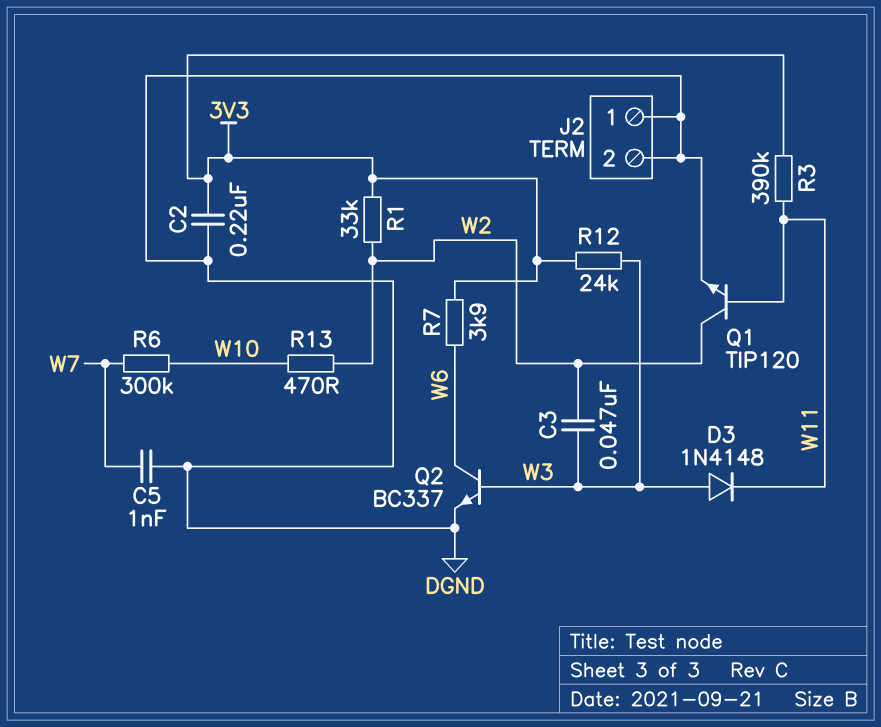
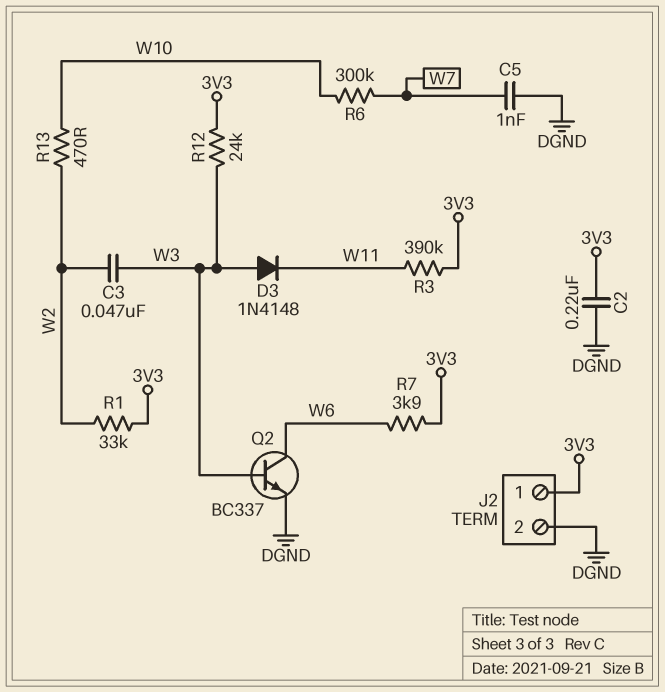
J2 pin 1: DGND -> 3V3
Q1: NPN TIP120 (B W11, C W2, E DGND) -> none

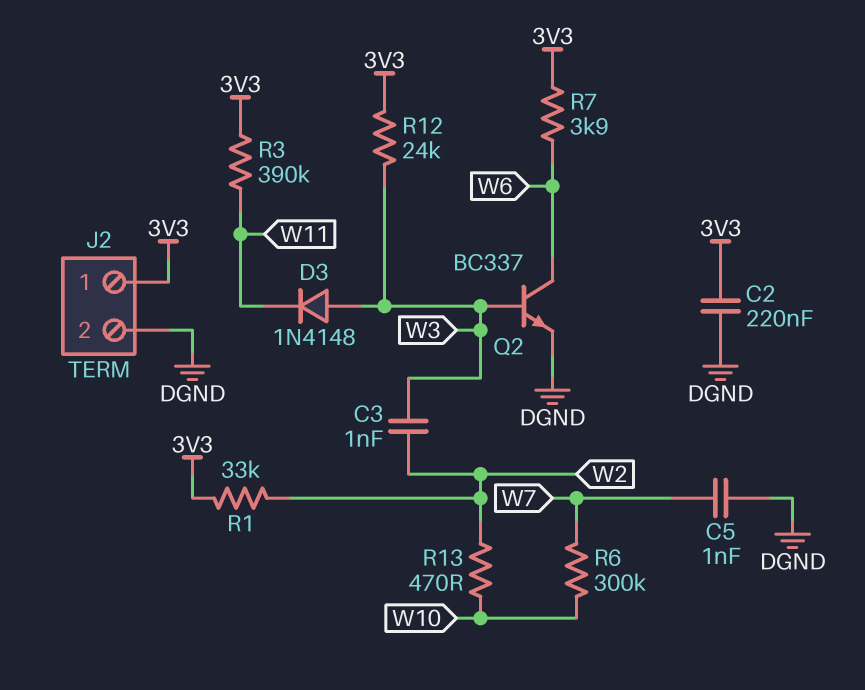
C3: 47nF (W2, W3) -> 1nF (W2, W3)

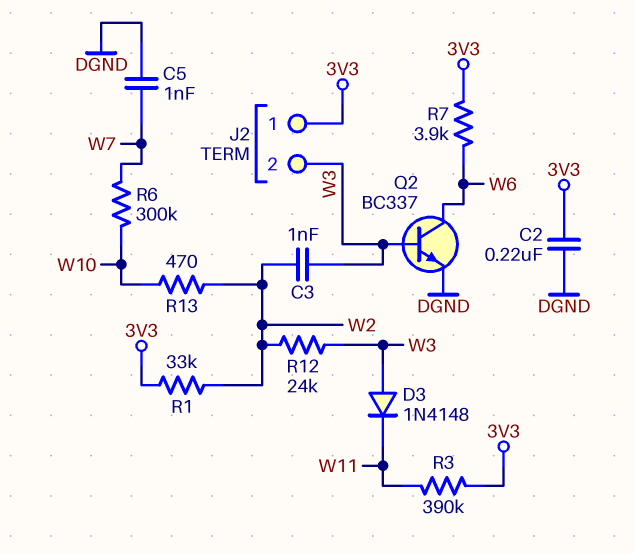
J2 pin 2: DGND -> W3
R12: 24k (3V3, W3) -> 24k (W2, W3)

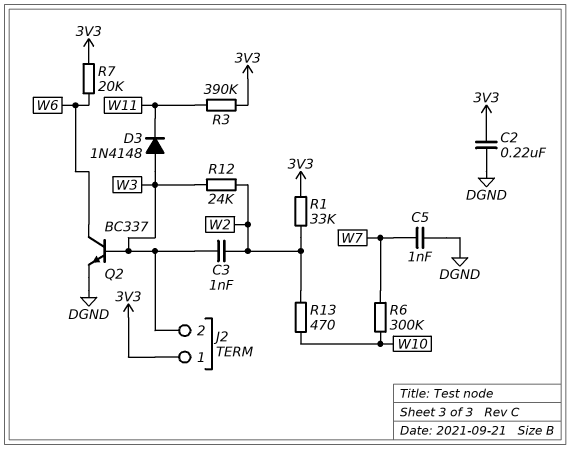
R7: 3.9k (3V3, W6) -> 20k (3V3, W6)

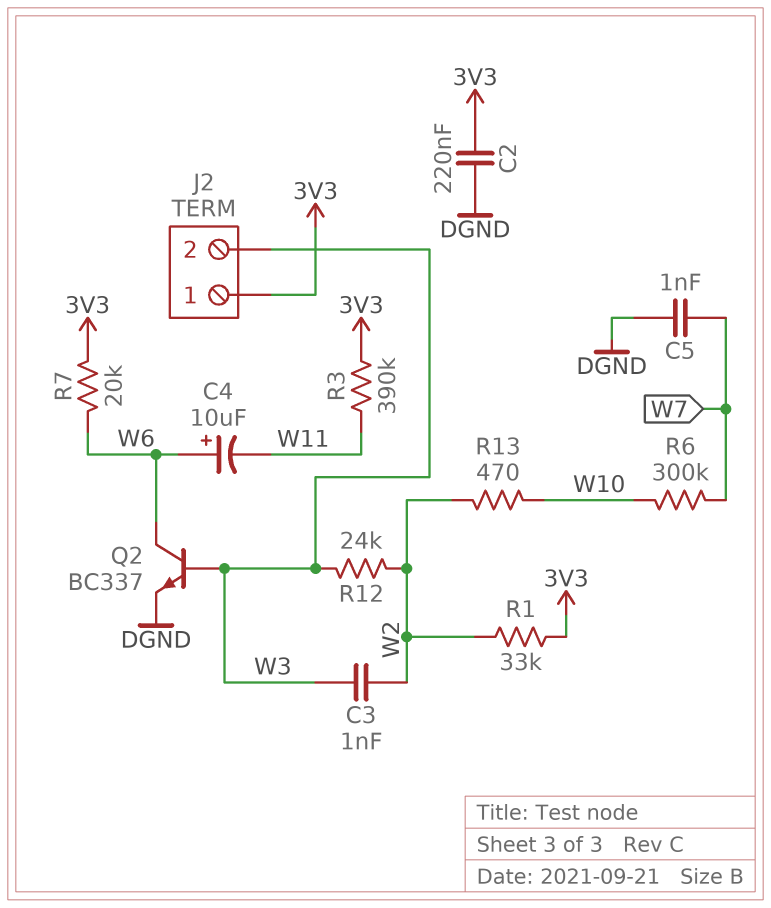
C4: none -> 10uF (plus W6, minus W11)
D3: diode 1N4148 (A W3, K W11) -> none

